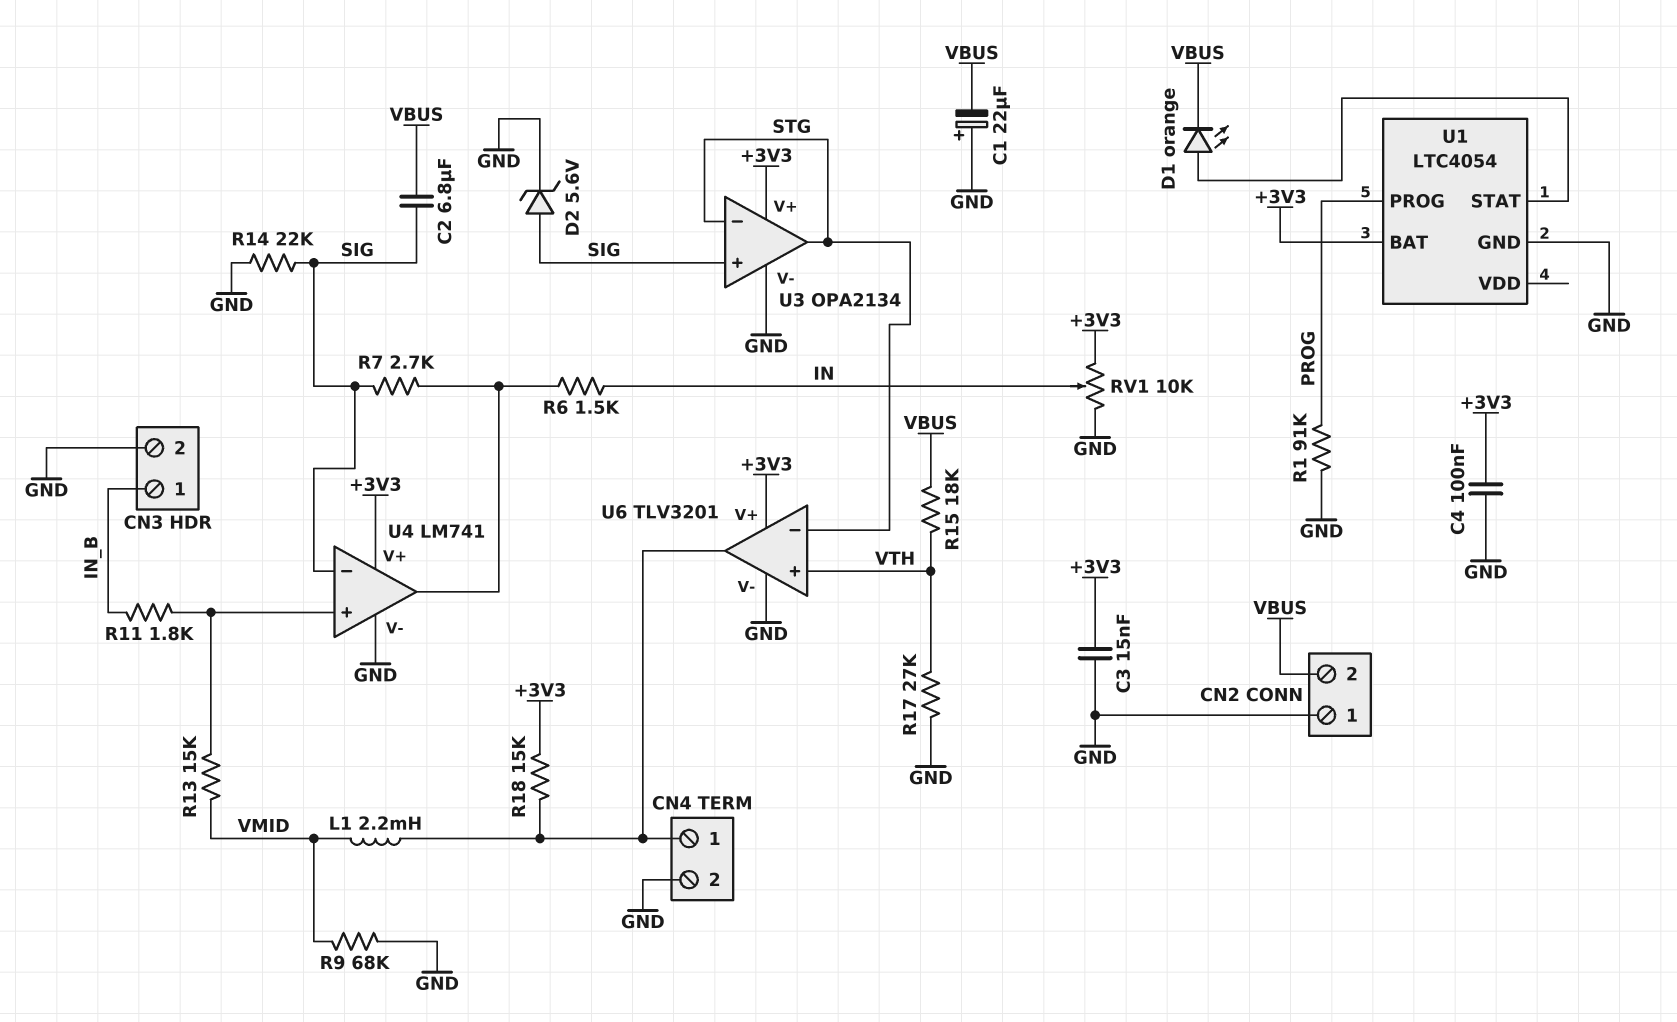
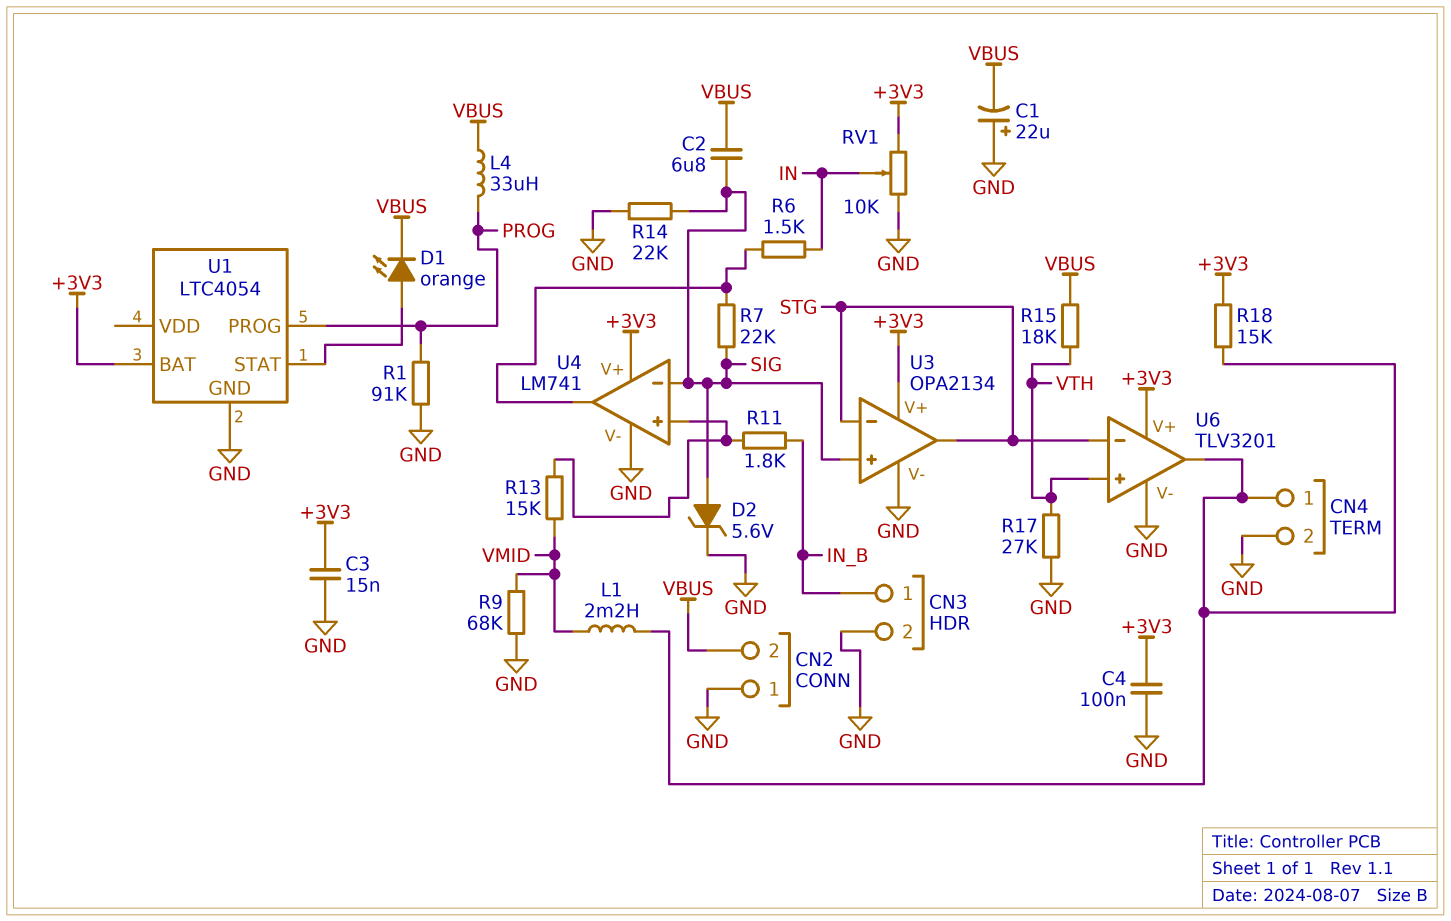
L4: none -> 33uH (PROG, VBUS)
R7: 2.7k (SIG, U4/out) -> 22k (SIG, U4/out)

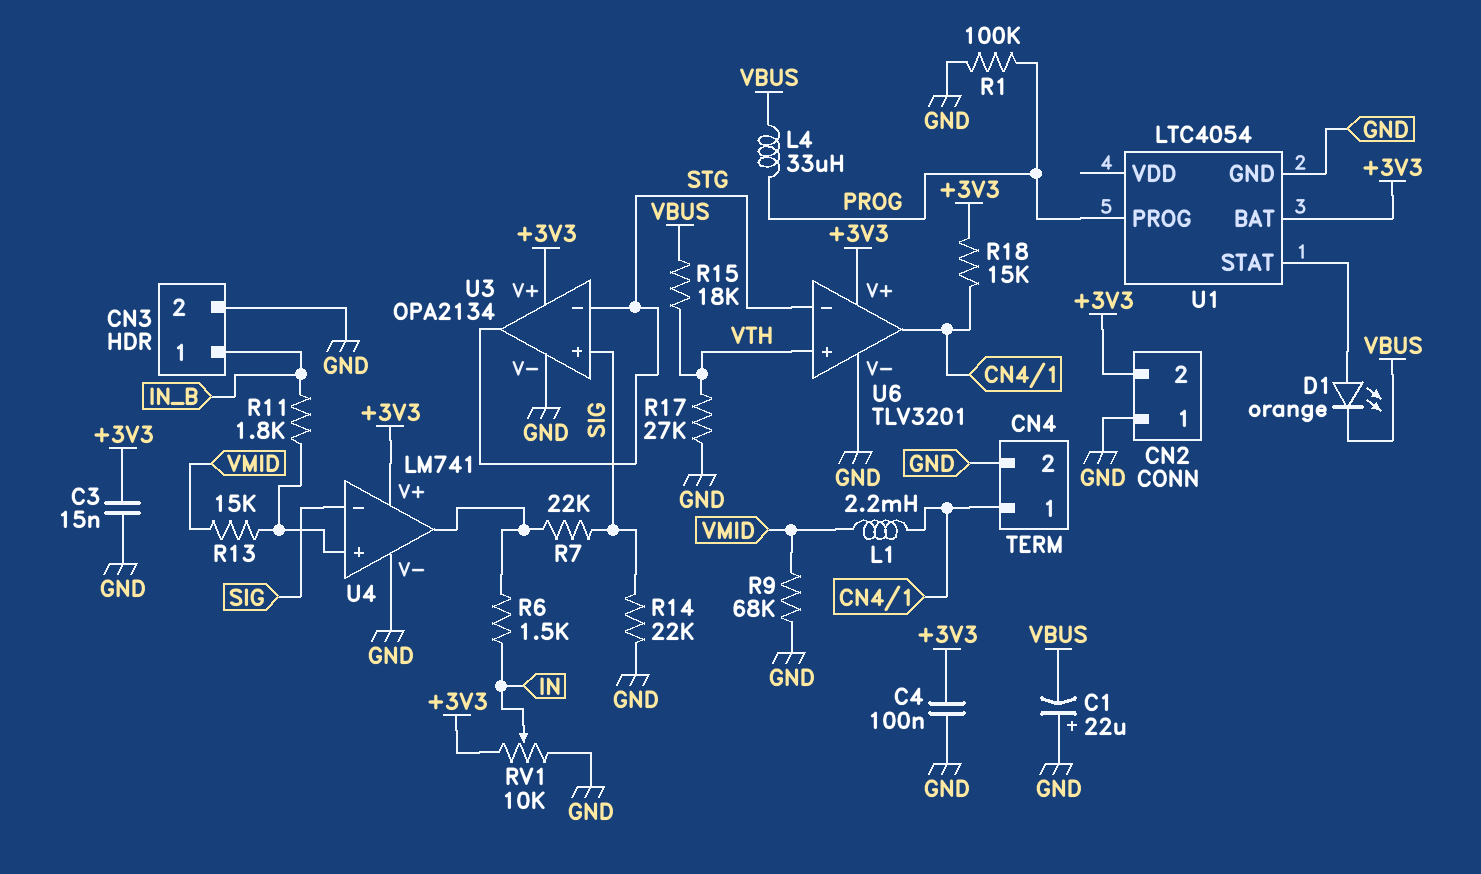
C2: 6.8uF (SIG, VBUS) -> none
CN2 pin 2: VBUS -> +3V3
D2: zener 5.6V (A SIG, K GND) -> none
R1: 91k (GND, PROG) -> 100k (GND, PROG)

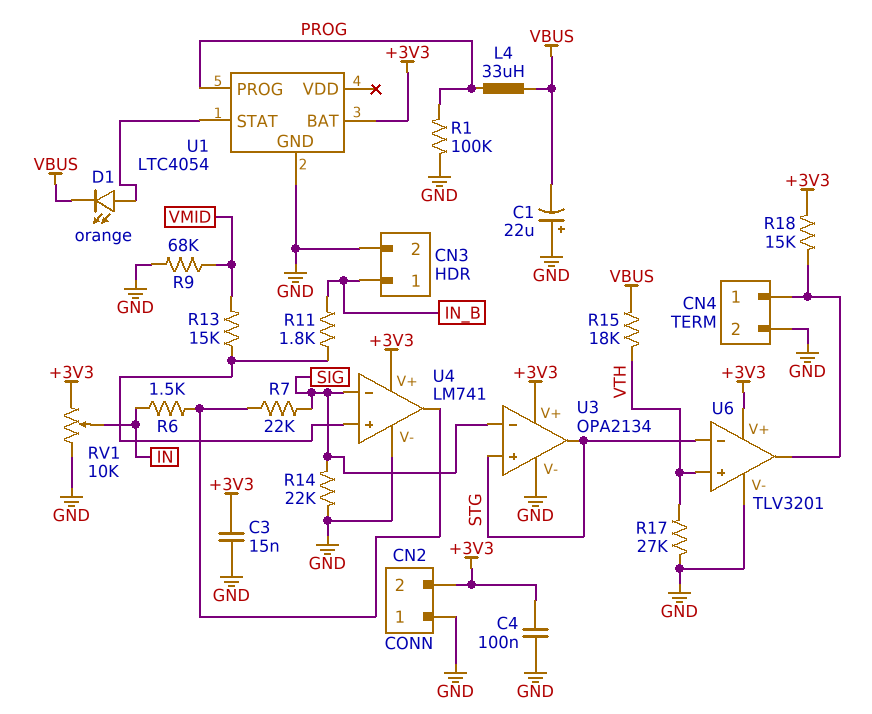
L1: 2.2mH (CN4/1, VMID) -> none
U3 pin in+: SIG -> STG
U3 pin in-: STG -> SIG

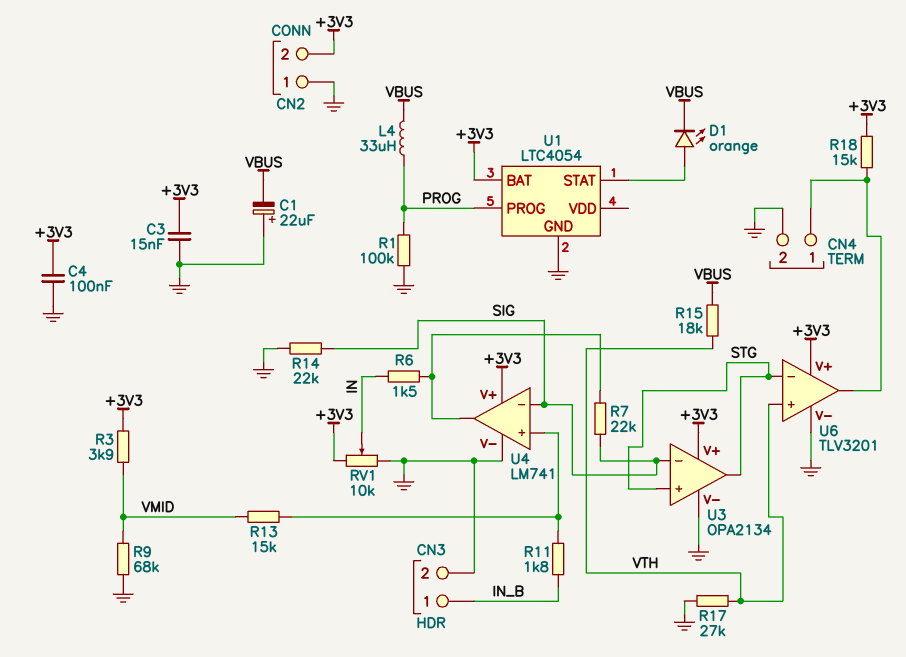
R3: none -> 3.9k (+3V3, VMID)

